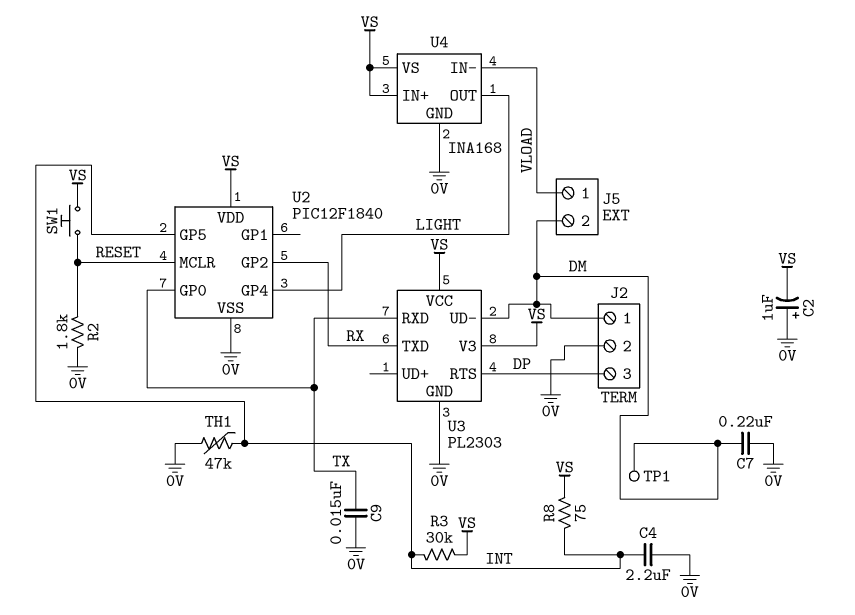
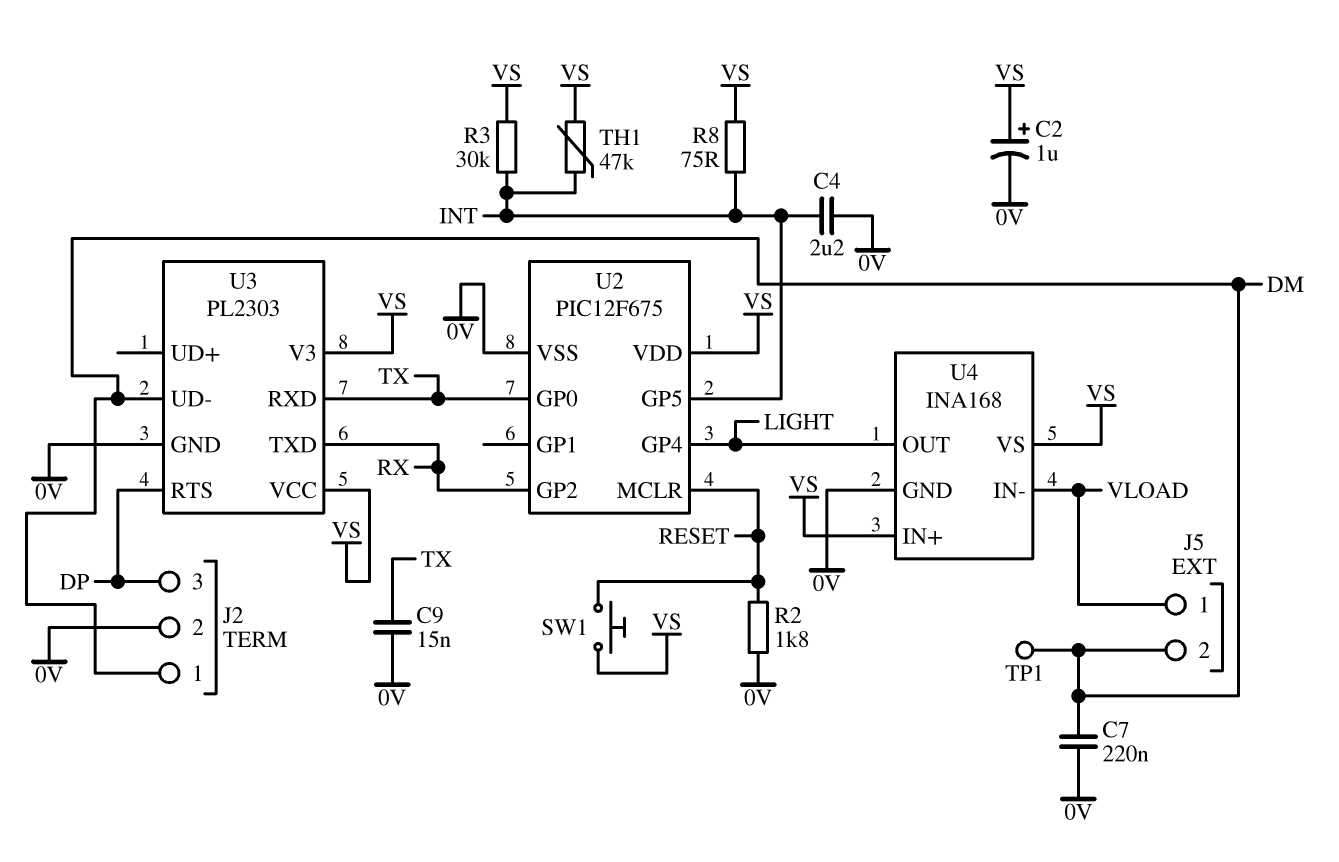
C2: 1uF (plus 0V, minus VS) -> 1uF (plus VS, minus 0V)
TH1: 47k (0V, INT) -> 47k (INT, VS)
U2: PIC12F1840 -> PIC12F675

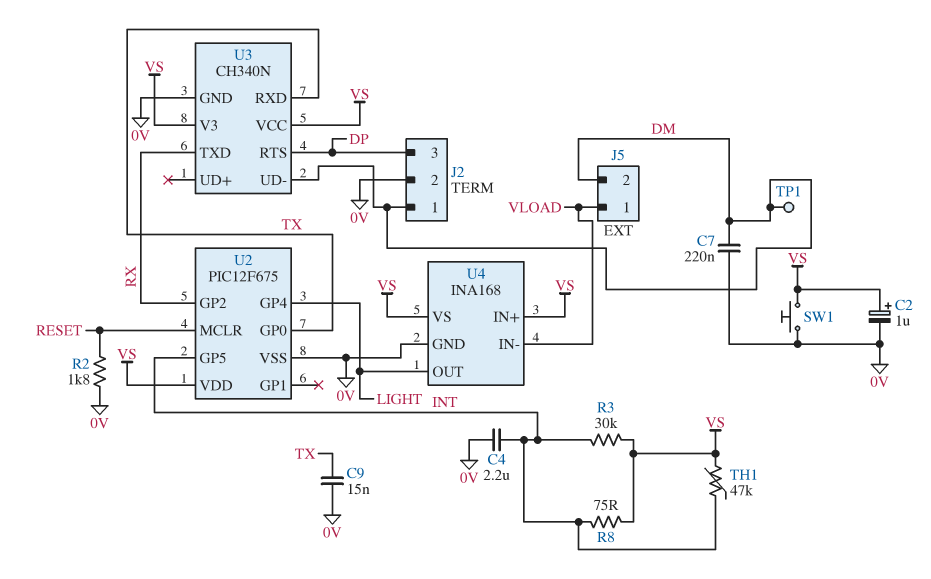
SW1: button (RESET, VS) -> button (0V, VS)
U3: PL2303 -> CH340N

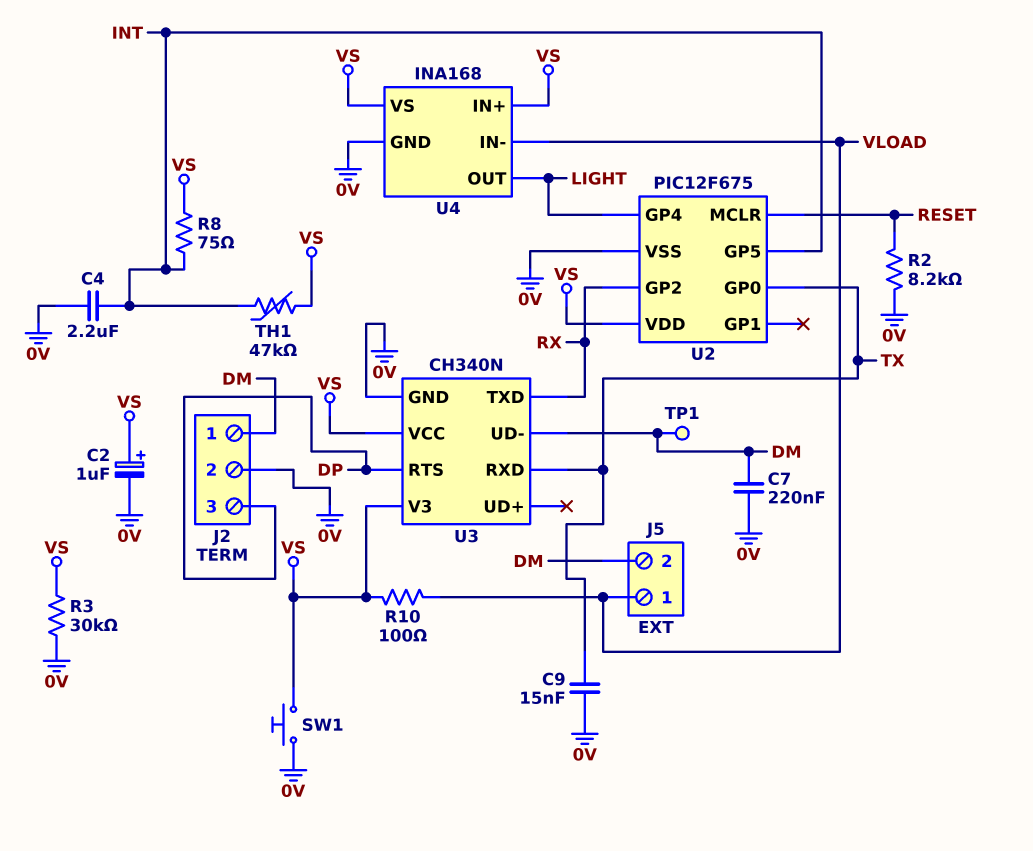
R2: 1.8k (0V, RESET) -> 8.2k (0V, RESET)
R3: 30k (INT, VS) -> 30k (0V, VS)
R10: none -> 100 (VLOAD, VS)

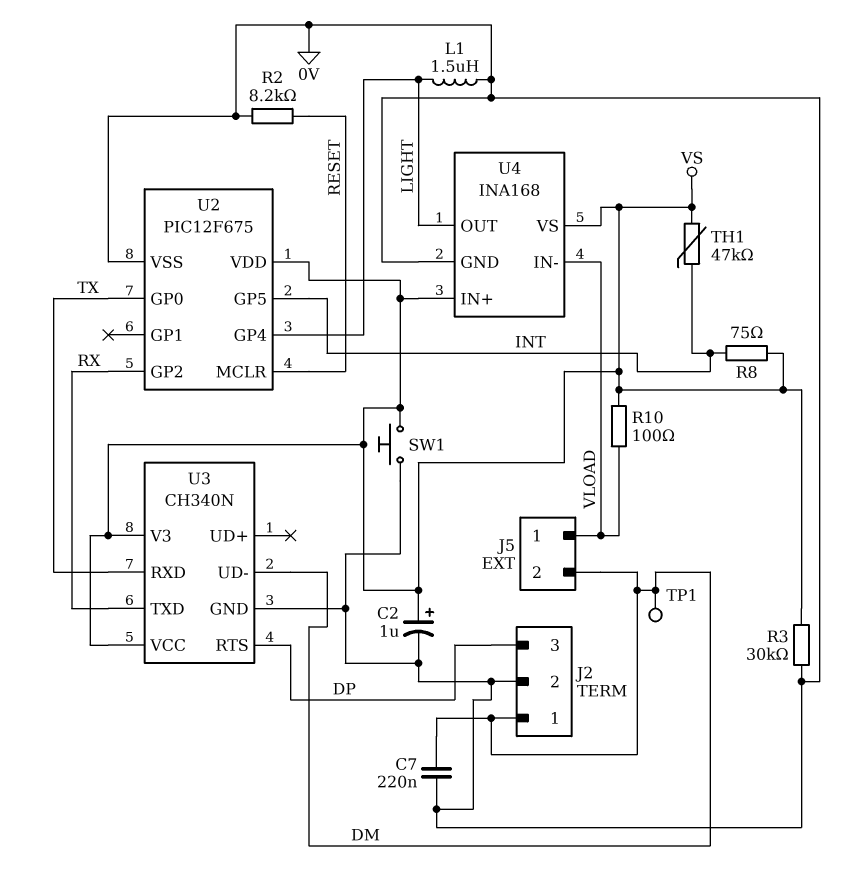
C4: 2.2uF (0V, INT) -> none
C9: 15nF (0V, TX) -> none
L1: none -> 1.5uH (0V, LIGHT)

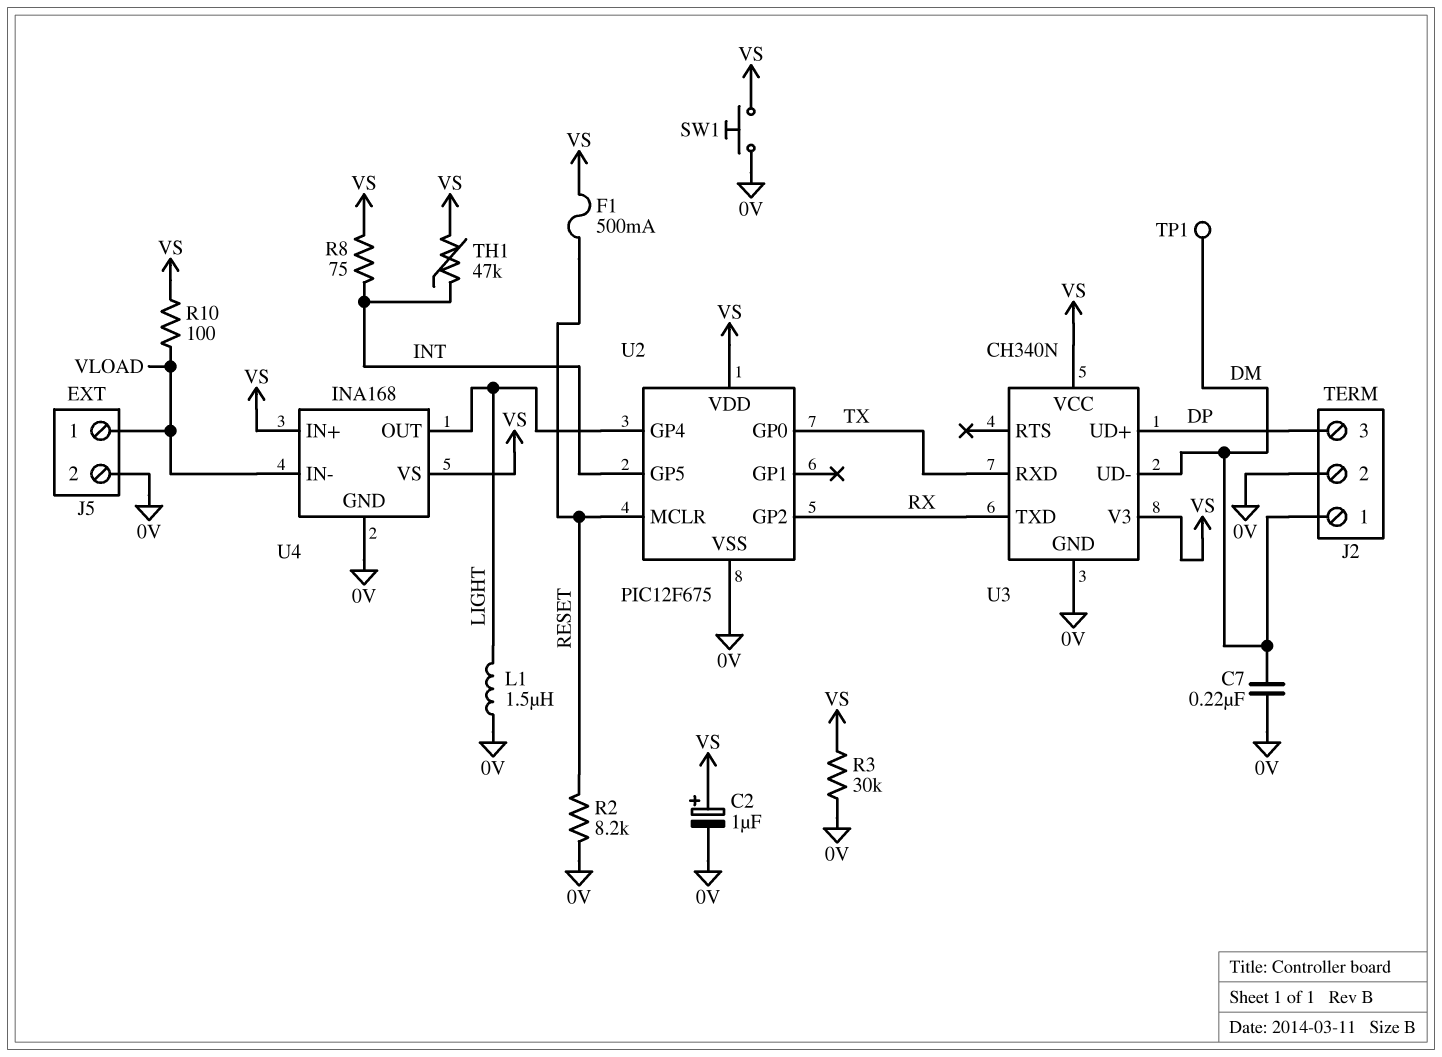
F1: none -> 500mA (RESET, VS)
J5 pin 2: DM -> 0V
U3 pin RTS: DP -> none
U3 pin UD+: none -> DP

